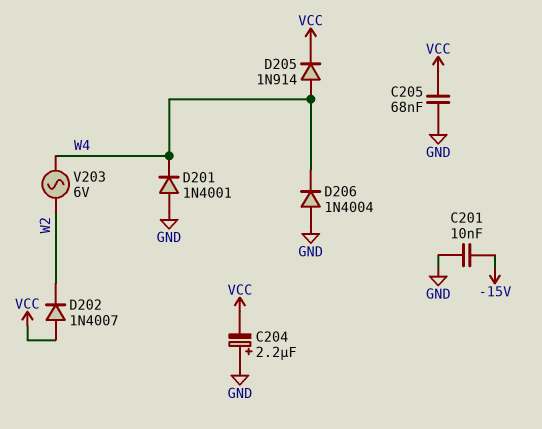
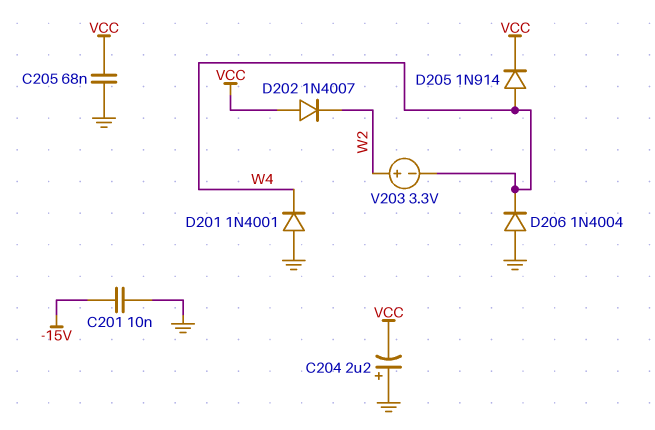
V203: AC 6V (W2, W4) -> 3.3V (plus W2, minus W4)

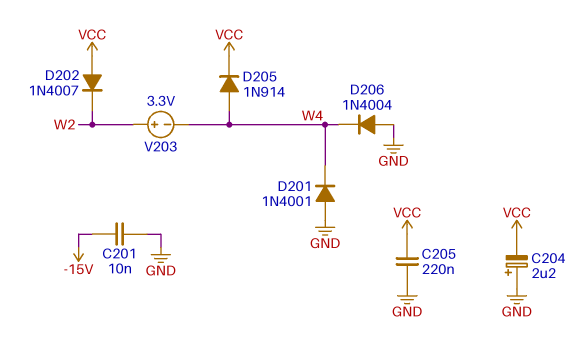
C205: 68nF (GND, VCC) -> 220nF (GND, VCC)

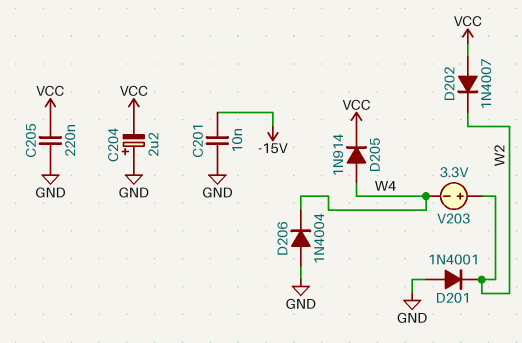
D201: diode 1N4001 (A GND, K W4) -> diode 1N4001 (A GND, K W2)

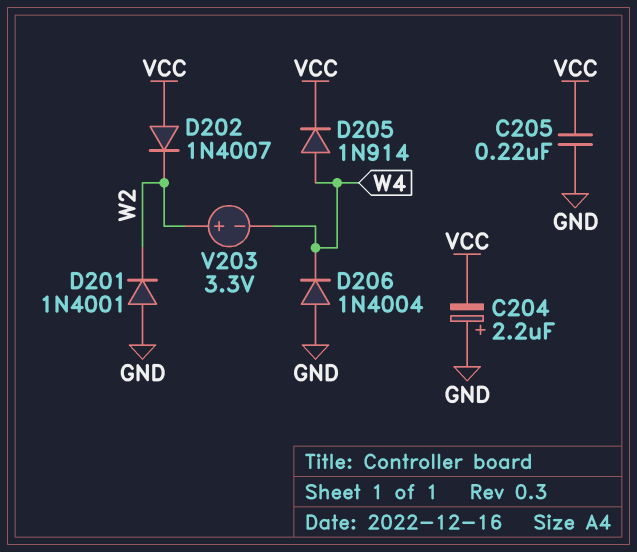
C201: 10nF (-15V, GND) -> none

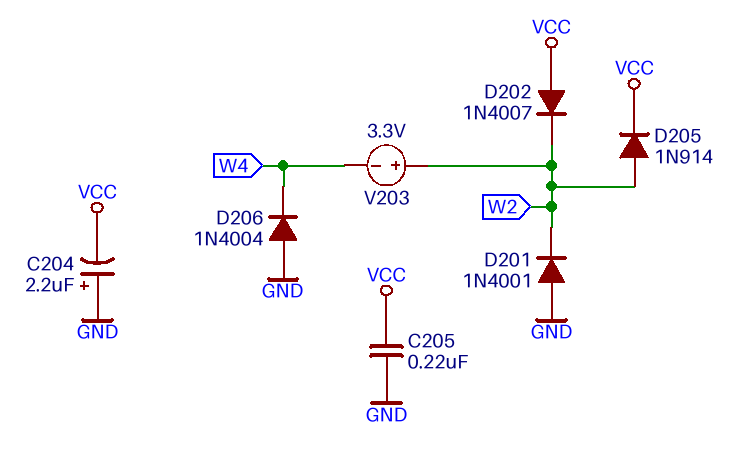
D205: diode 1N914 (A W4, K VCC) -> diode 1N914 (A W2, K VCC)

